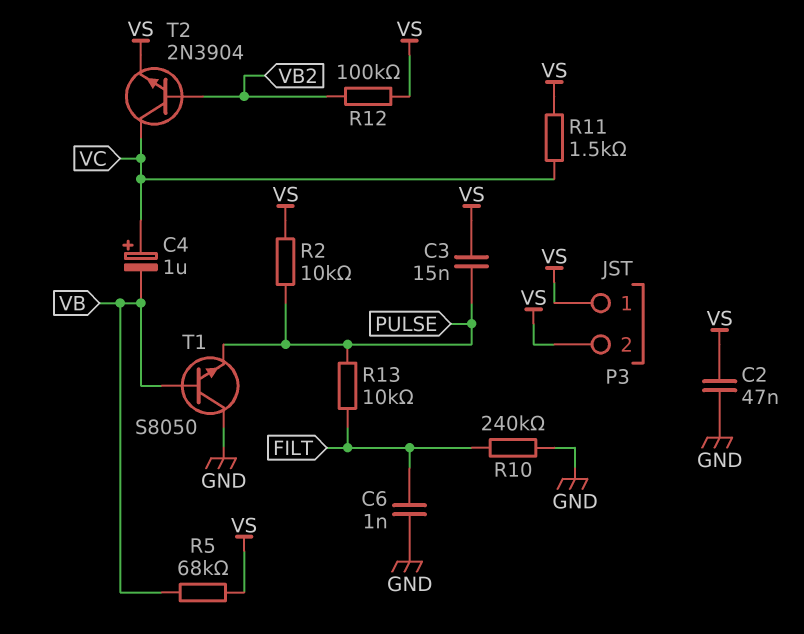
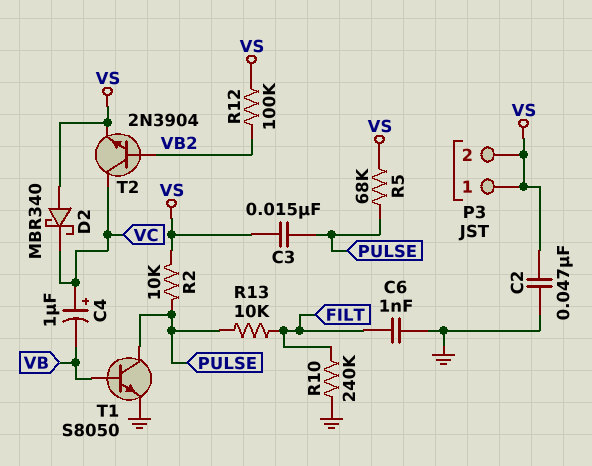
D2: none -> schottky MBR340 (A VS, K VC)
R5: 68k (VB, VS) -> 68k (PULSE, VS)
R11: 1.5k (VC, VS) -> none
T1: NPN S8050 (B VB, C GND, E PULSE) -> NPN S8050 (B VB, C PULSE, E GND)

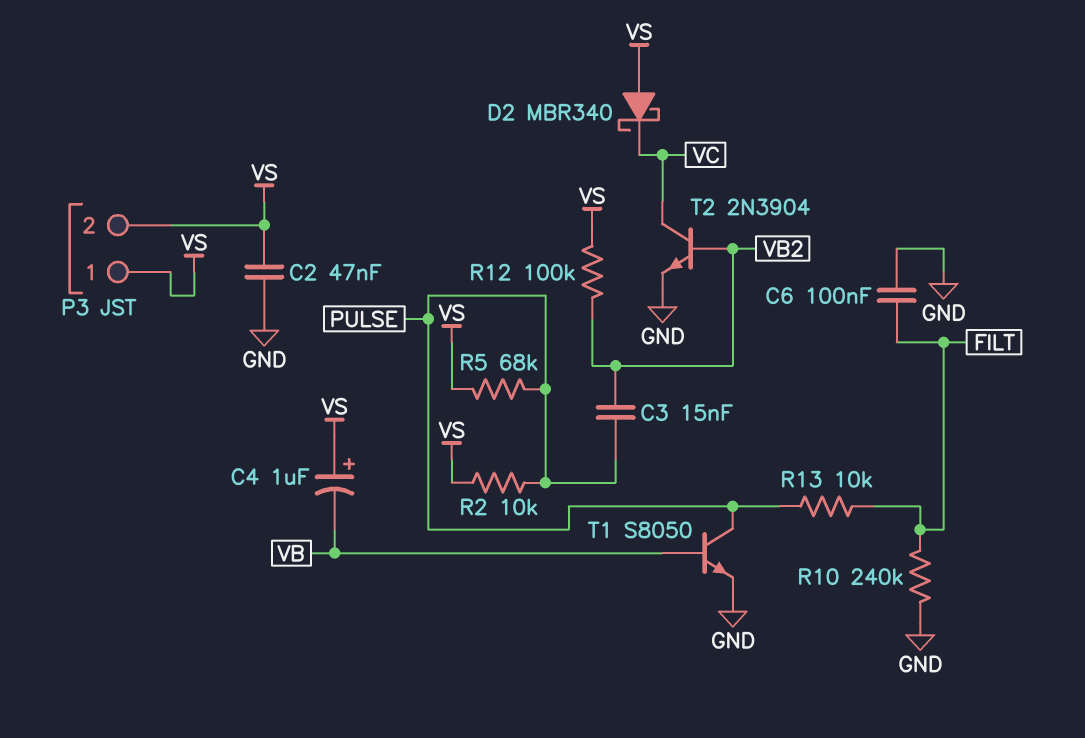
C3: 15nF (PULSE, VS) -> 15nF (PULSE, VB2)
C4: 1uF (plus VC, minus VB) -> 1uF (plus VS, minus VB)
C6: 1nF (FILT, GND) -> 100nF (FILT, GND)
T2: NPN 2N3904 (B VB2, C VC, E VS) -> NPN 2N3904 (B VB2, C VC, E GND)

